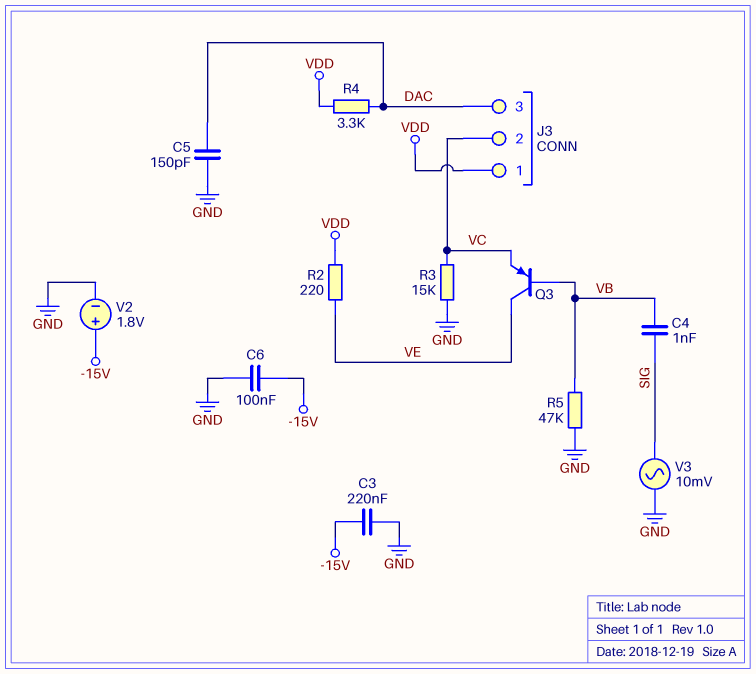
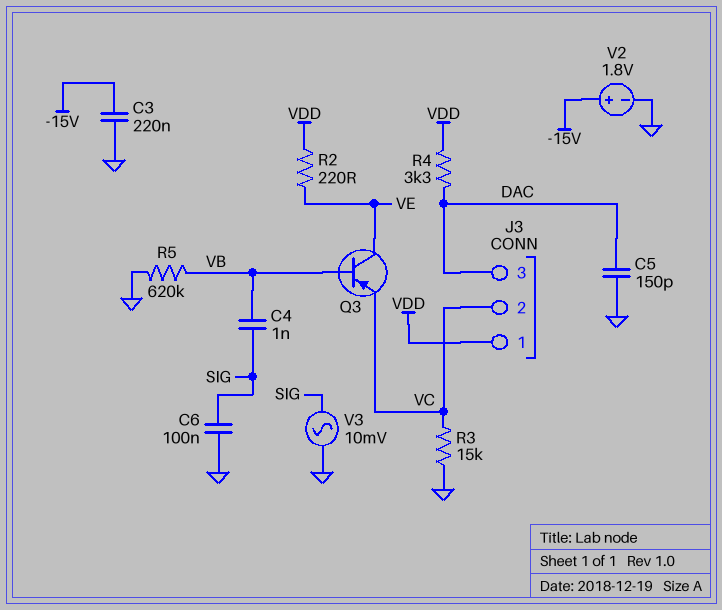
C6: 100nF (-15V, GND) -> 100nF (GND, SIG)
R5: 47k (GND, VB) -> 620k (GND, VB)

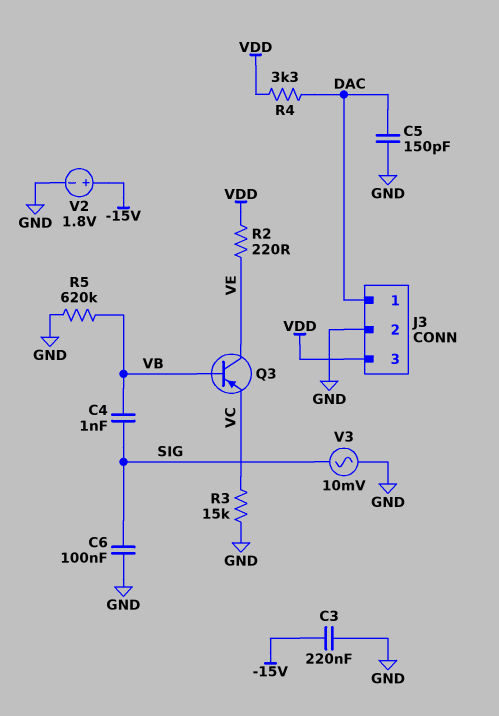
J3 pin 1: VDD -> DAC
J3 pin 2: VC -> GND
J3 pin 3: DAC -> VDD

